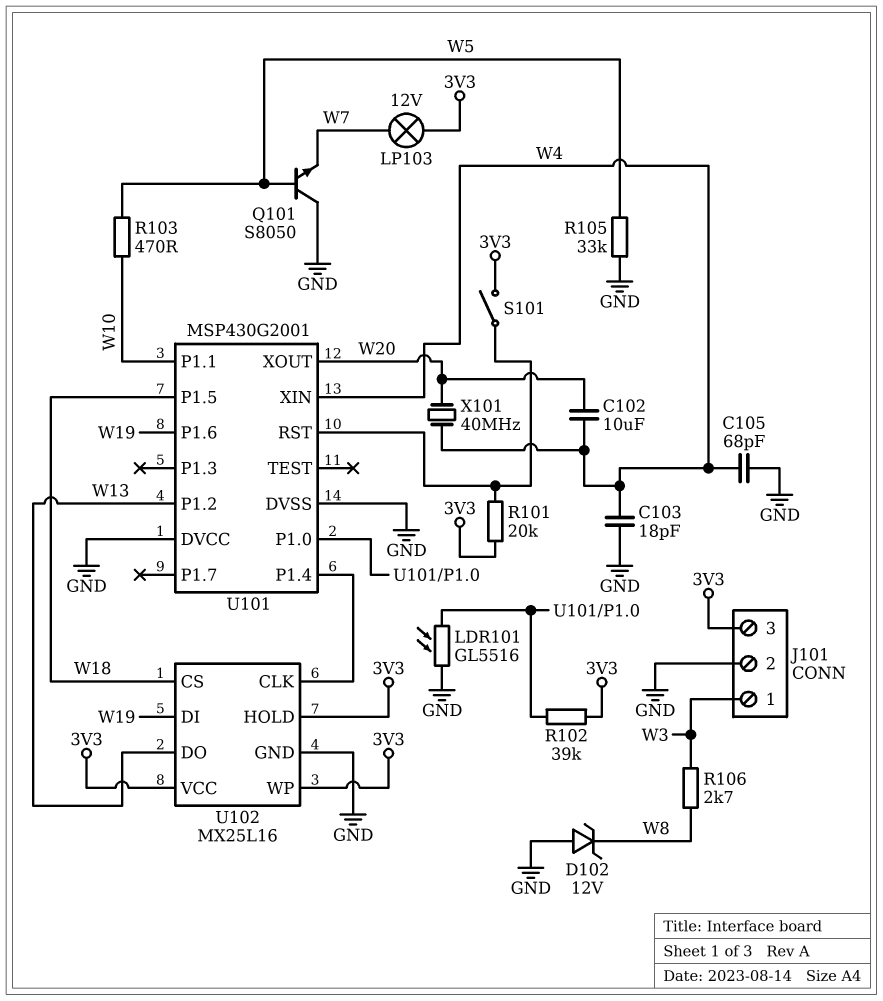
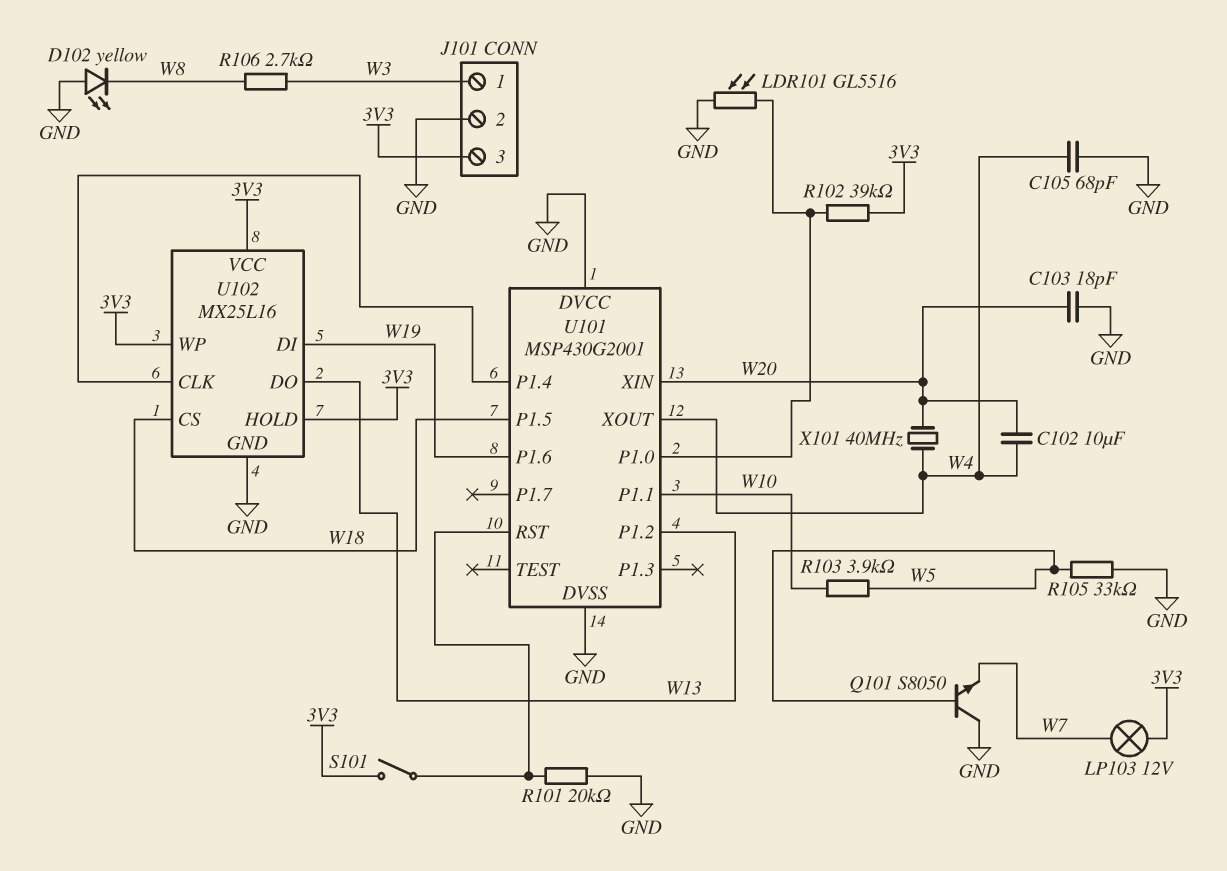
C103: 18pF (GND, W4) -> 18pF (GND, W20)
D102: zener 12V (A GND, K W8) -> LED yellow (A GND, K W8)
R101: 20k (3V3, U101/RST) -> 20k (GND, U101/RST)
R103: 470 (W5, W10) -> 3.9k (W5, W10)
U101 pin XIN: W4 -> W20
U101 pin XOUT: W20 -> W4

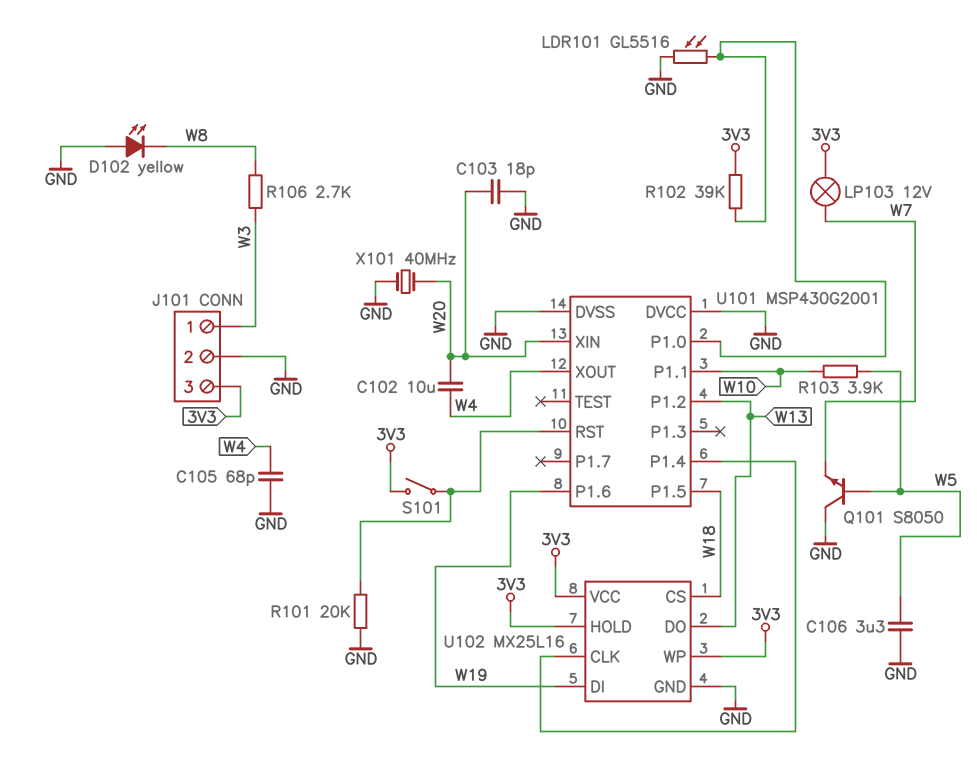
C106: none -> 3.3uF (GND, W5)
R105: 33k (GND, W5) -> none
X101: 40MHz (W4, W20) -> 40MHz (GND, W20)

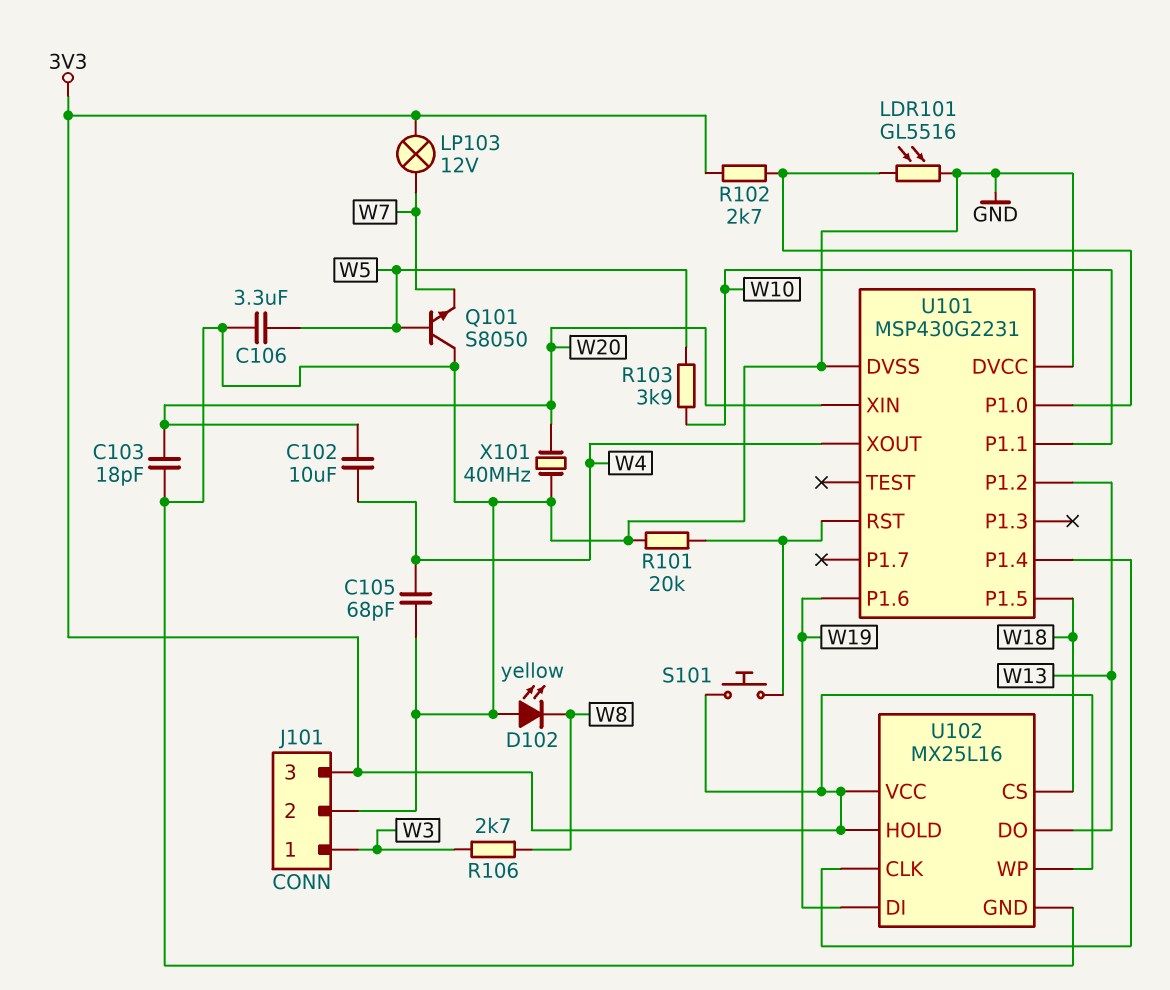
R102: 39k (3V3, U101/P1.0) -> 2.7k (3V3, U101/P1.0)
S101: switch (3V3, U101/RST) -> button (3V3, U101/RST)
U101: MSP430G2001 -> MSP430G2231

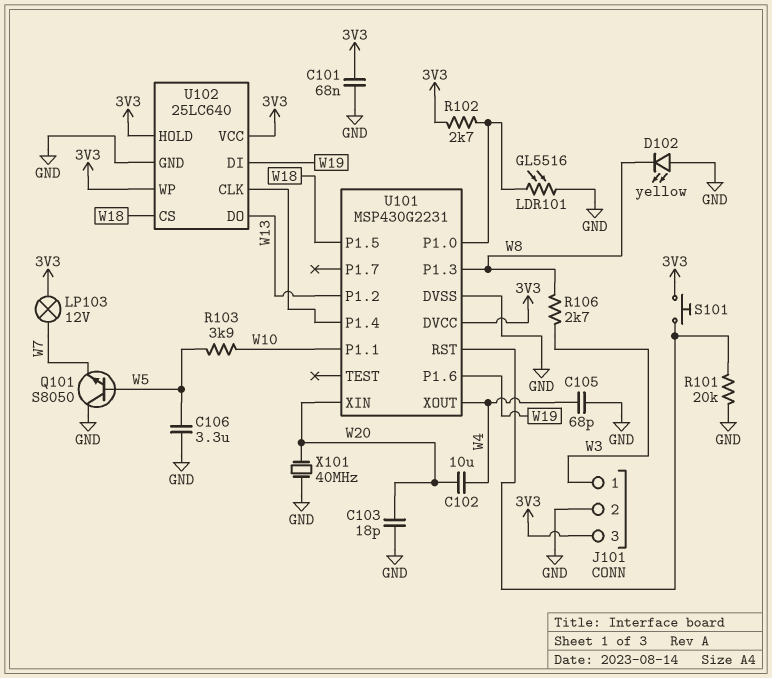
C101: none -> 68nF (3V3, GND)
U101 pin DVCC: GND -> 3V3
U101 pin P1.3: none -> W8
U102: MX25L16 -> 25LC640

